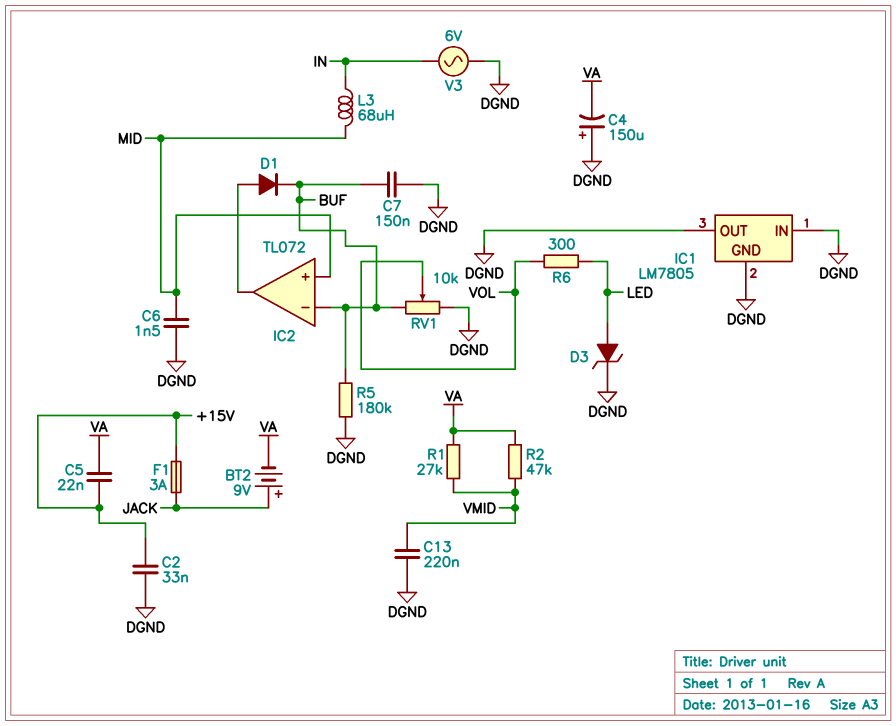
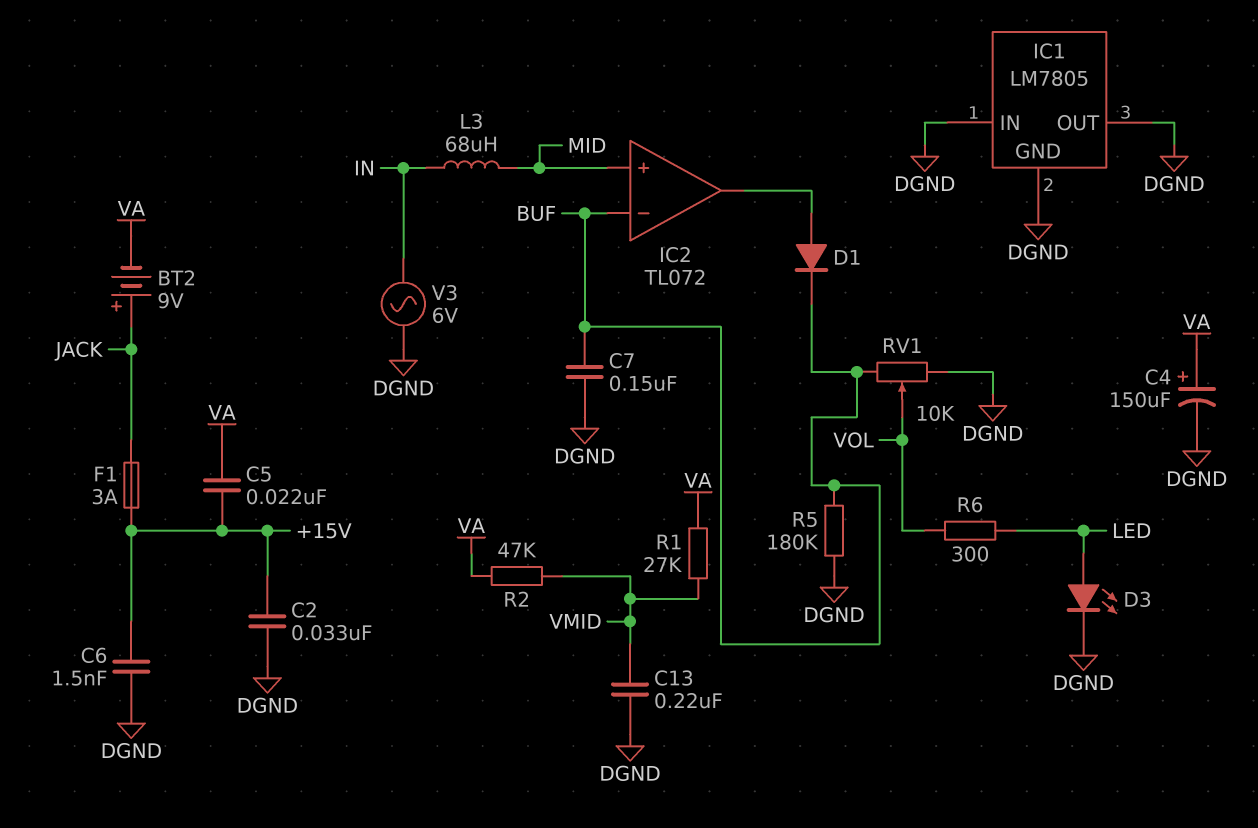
C4: 150uF (plus DGND, minus VA) -> 150uF (plus VA, minus DGND)
C6: 1.5nF (DGND, MID) -> 1.5nF (+15V, DGND)
D3: zener (A LED, K DGND) -> LED (A LED, K DGND)

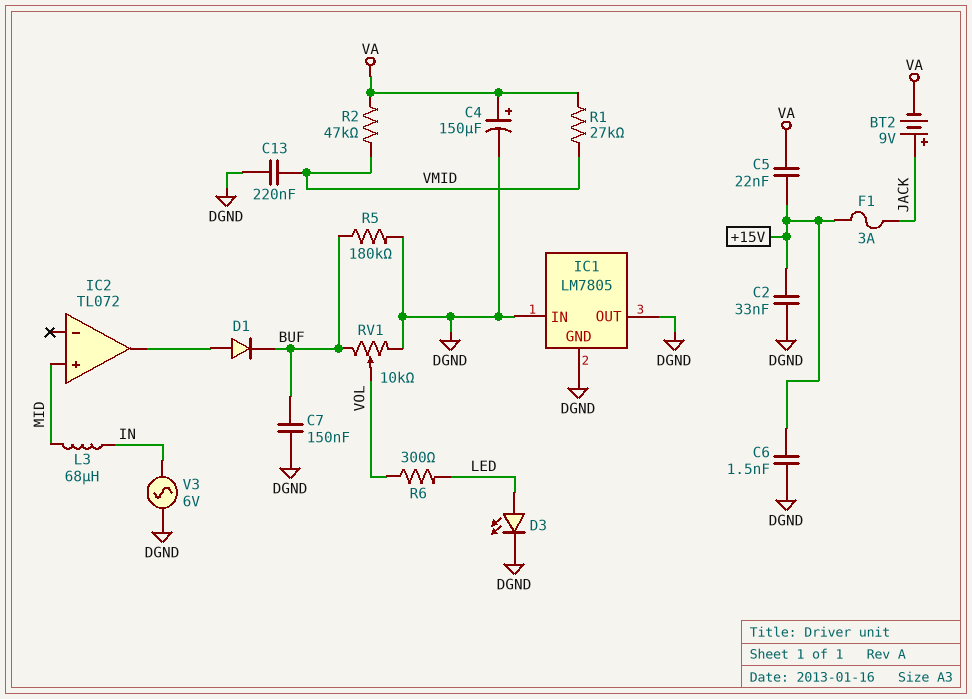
IC2 pin in-: BUF -> none

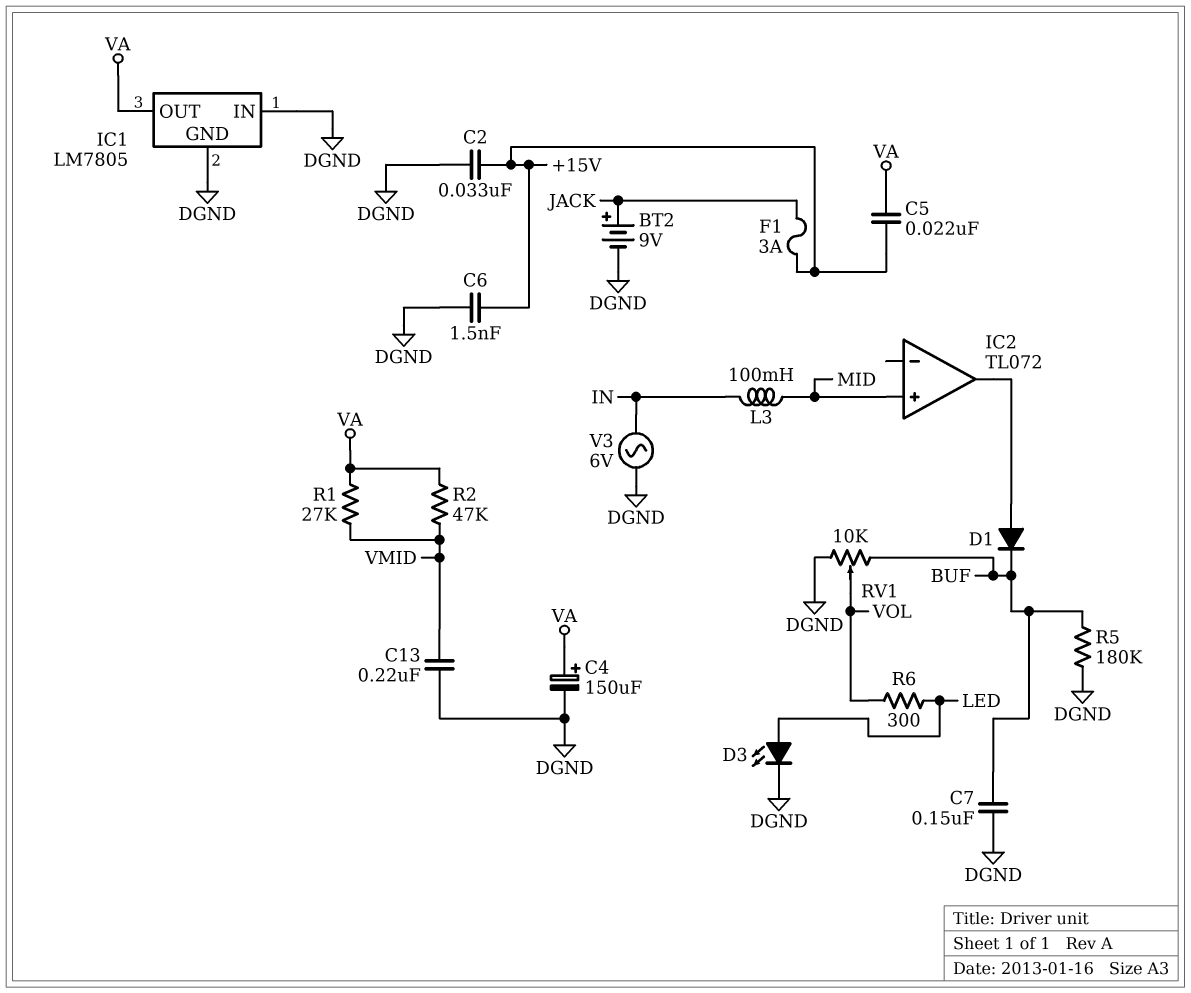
BT2: 9V (plus JACK, minus VA) -> 9V (plus JACK, minus DGND)
IC1 pin OUT: DGND -> VA
L3: 68uH (IN, MID) -> 100mH (IN, MID)

